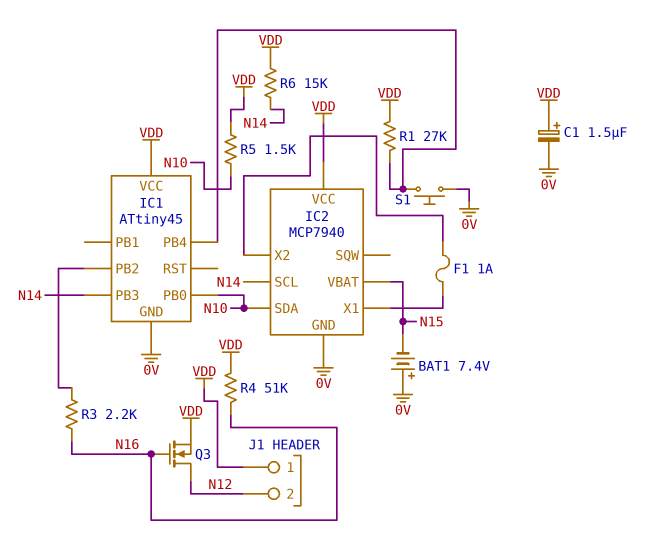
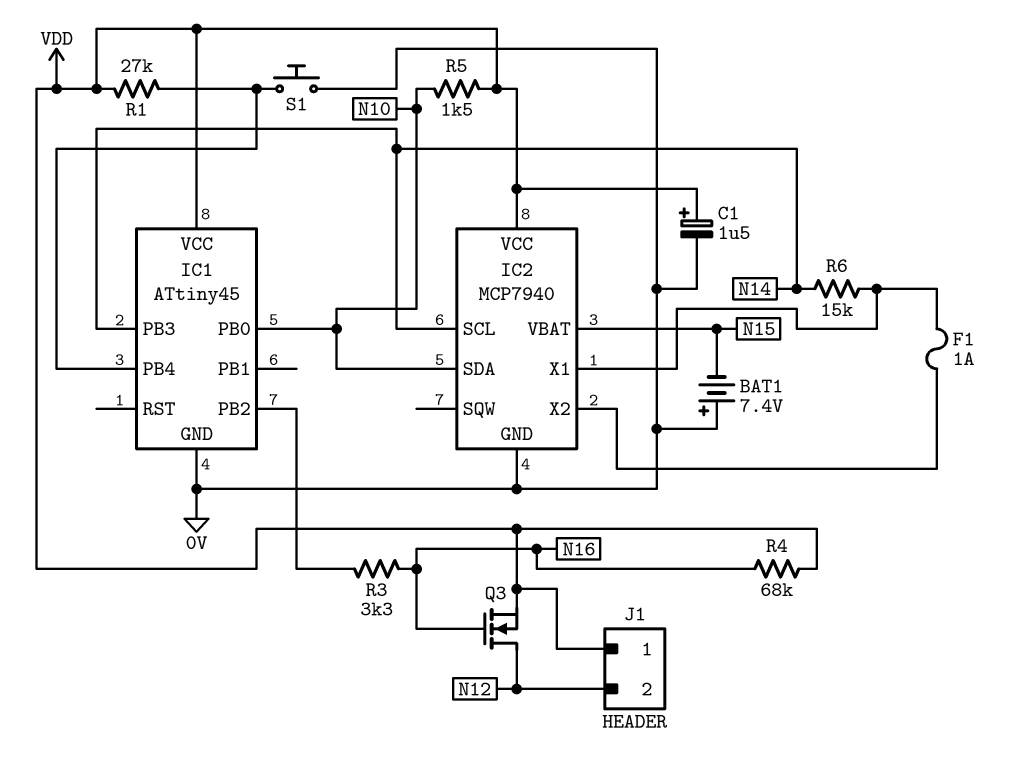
R3: 2.2k (IC1/PB2, N16) -> 3.3k (IC1/PB2, N16)
R4: 51k (N16, VDD) -> 68k (N16, VDD)
R6: 15k (N14, VDD) -> 15k (IC2/X1, N14)

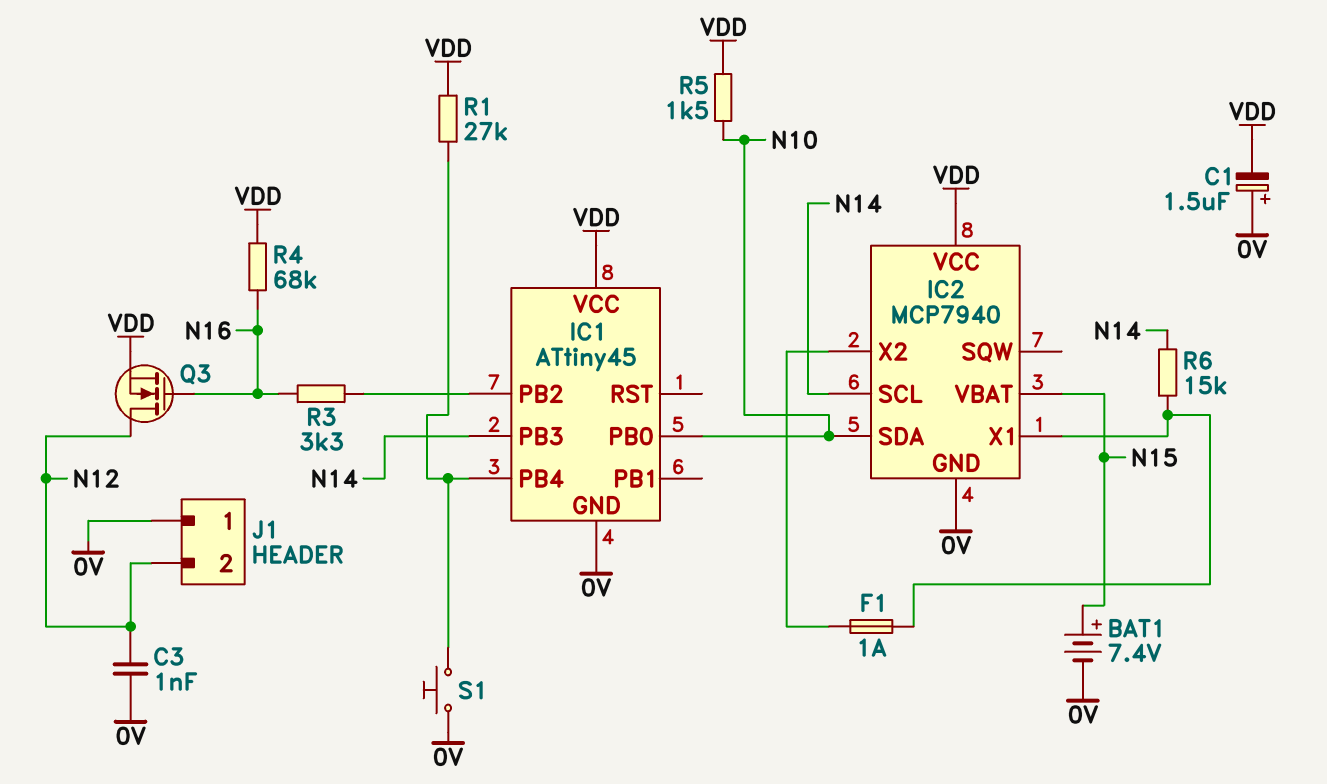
BAT1: 7.4V (plus 0V, minus N15) -> 7.4V (plus N15, minus 0V)
C1: 1.5uF (plus VDD, minus 0V) -> 1.5uF (plus 0V, minus VDD)
C3: none -> 1nF (0V, N12)
J1 pin 1: VDD -> 0V

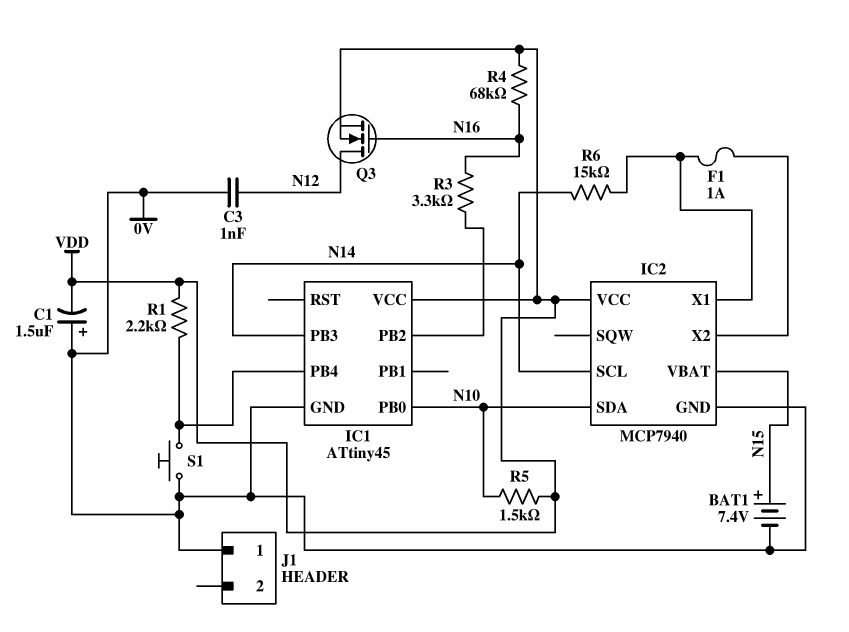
J1 pin 2: N12 -> none
R1: 27k (IC1/PB4, VDD) -> 2.2k (IC1/PB4, VDD)

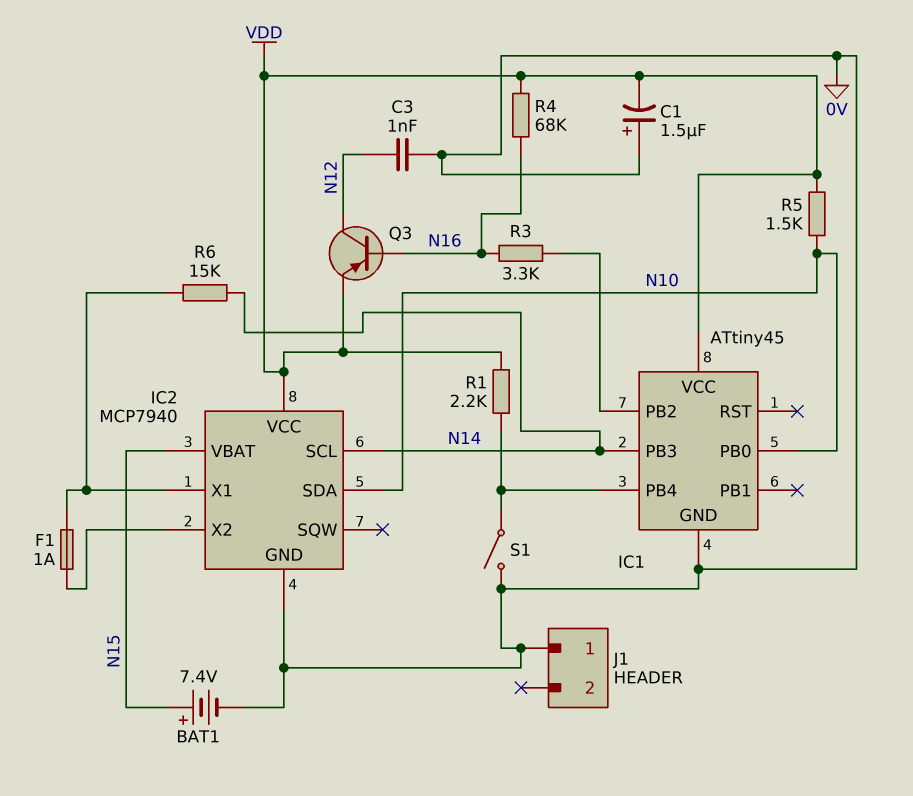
Q3: NMOS (G N16, D N12, S VDD) -> PNP (B N16, C N12, E VDD)
S1: button (0V, IC1/PB4) -> switch (0V, IC1/PB4)

